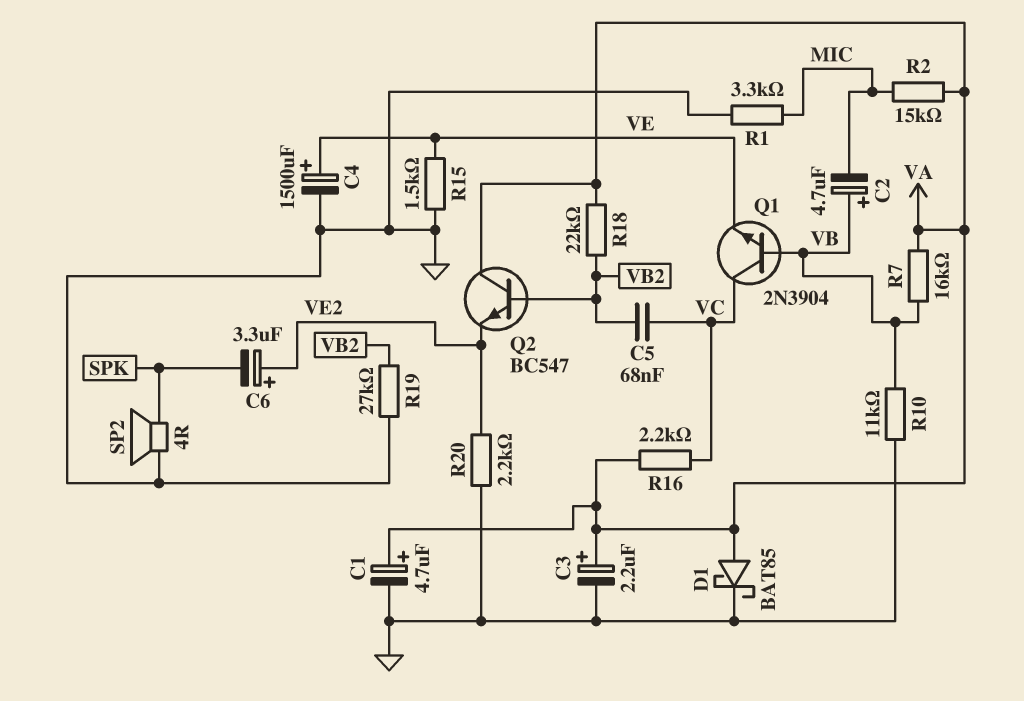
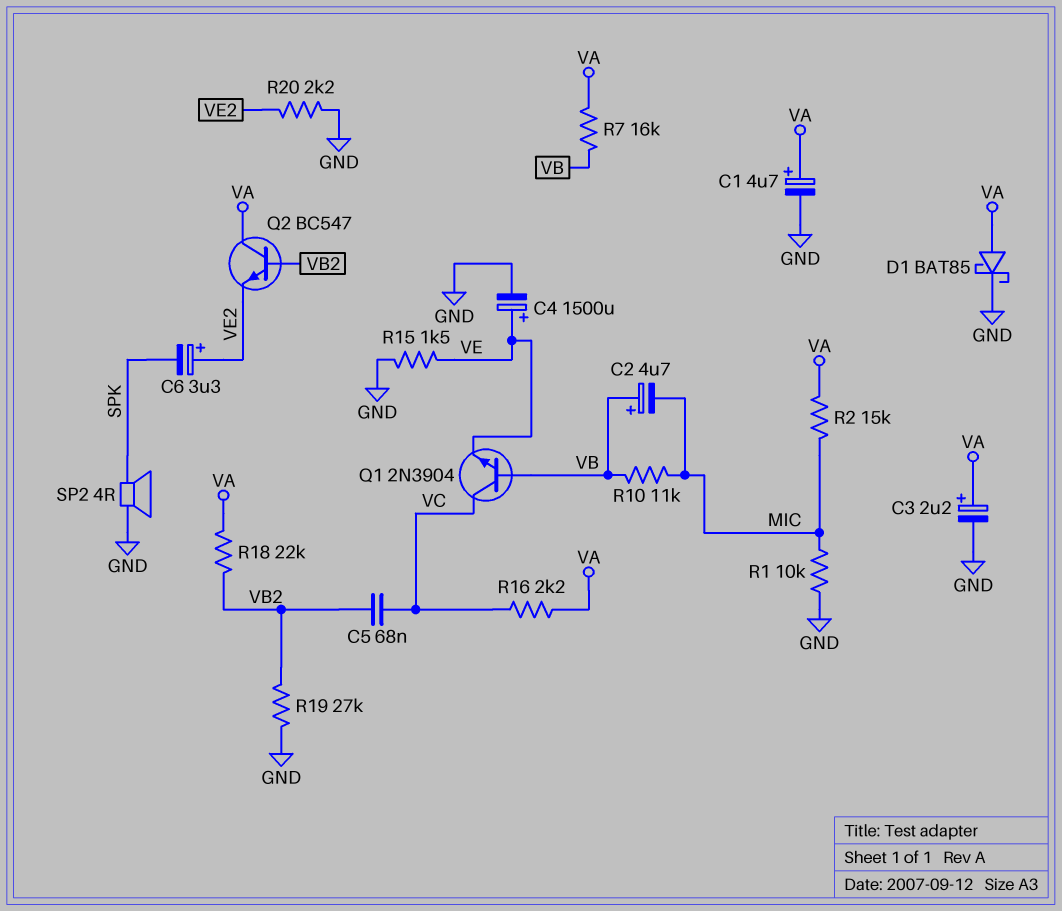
R1: 3.3k (GND, MIC) -> 10k (GND, MIC)
R10: 11k (GND, VB) -> 11k (MIC, VB)

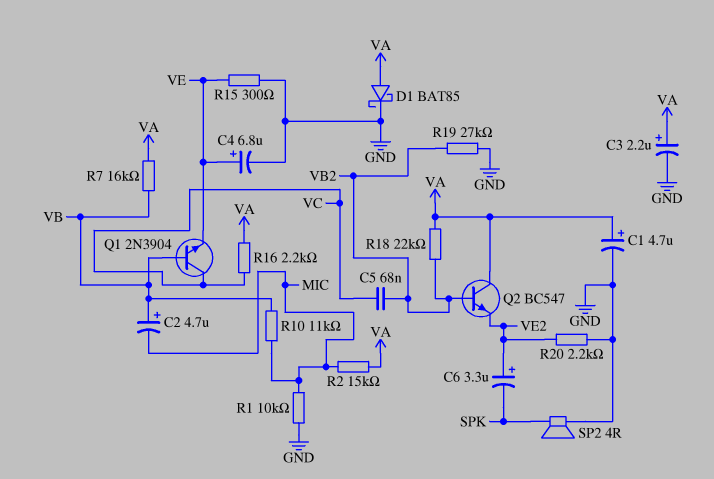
C4: 1500uF (plus VE, minus GND) -> 6.8uF (plus VE, minus GND)
R15: 1.5k (GND, VE) -> 300 (GND, VE)

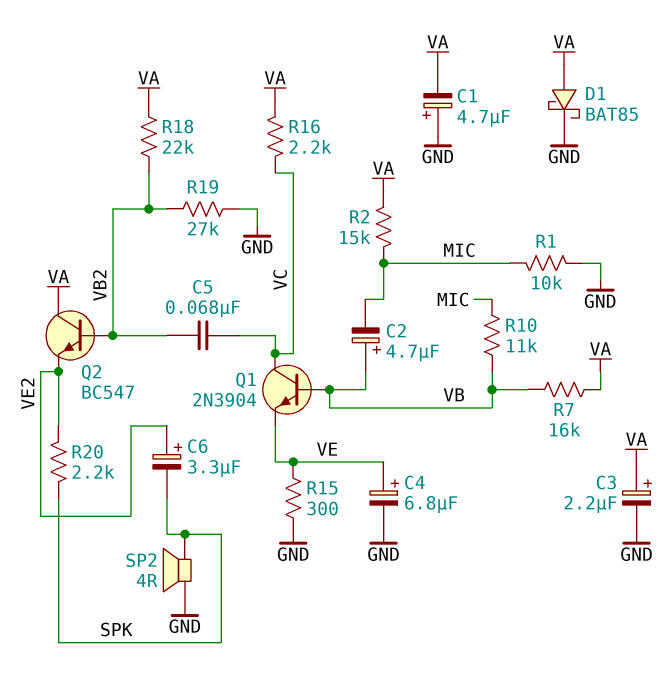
C1: 4.7uF (plus VA, minus GND) -> 4.7uF (plus GND, minus VA)
R20: 2.2k (GND, VE2) -> 2.2k (SPK, VE2)

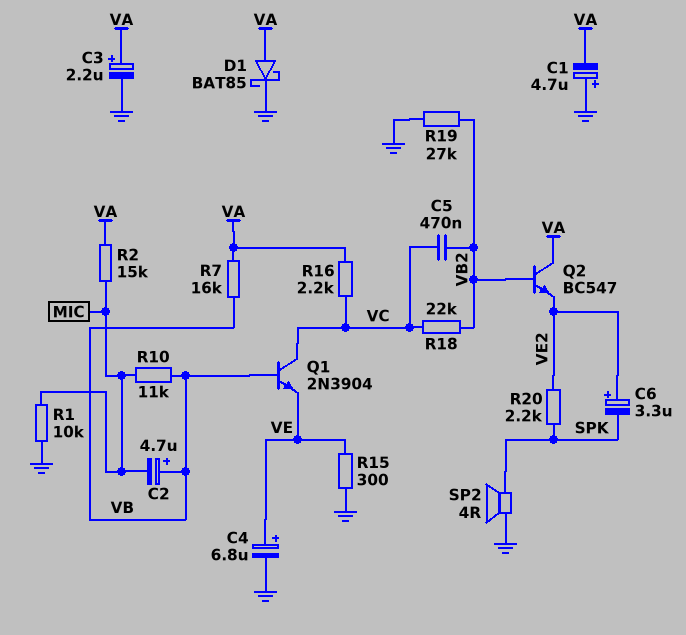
C5: 68nF (VB2, VC) -> 470nF (VB2, VC)
R18: 22k (VA, VB2) -> 22k (VB2, VC)

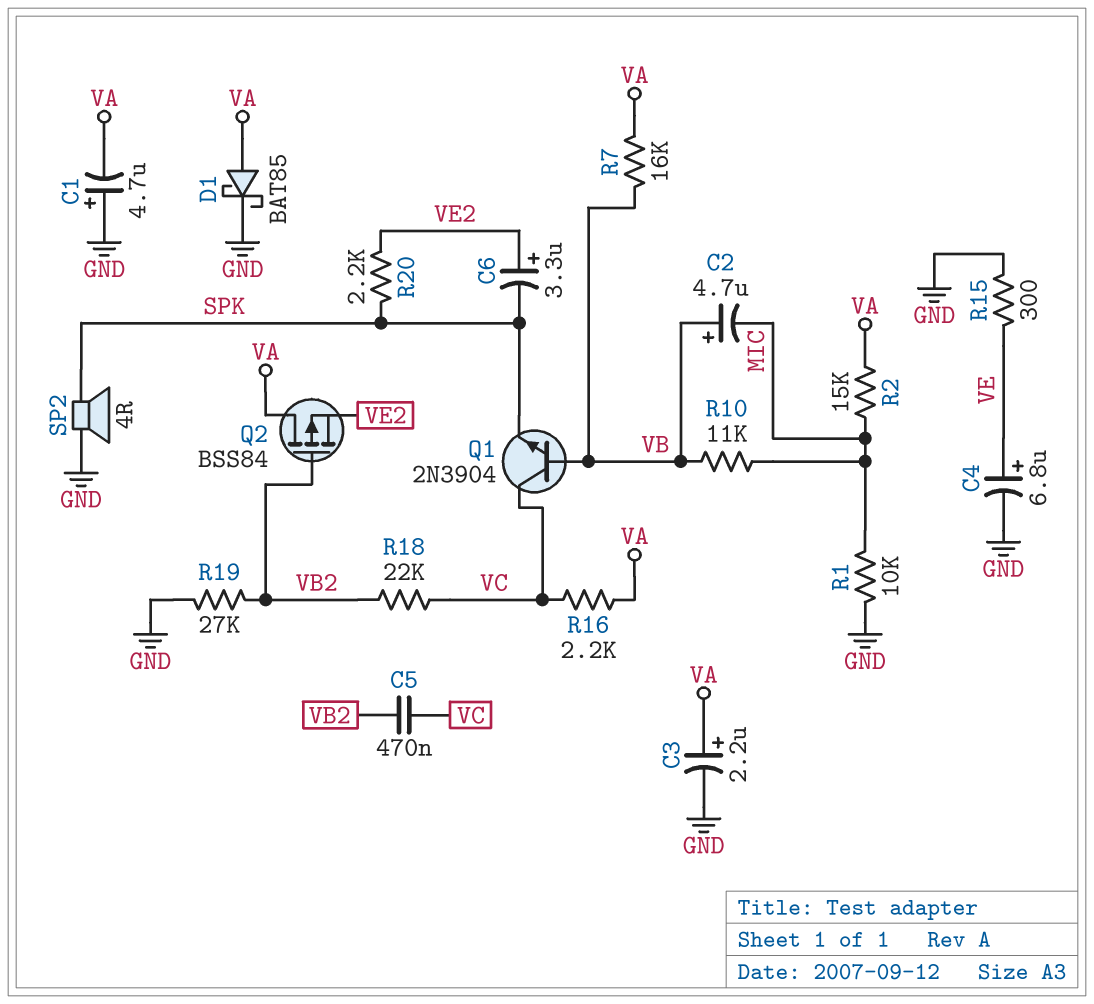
Q1: NPN 2N3904 (B VB, C VC, E VE) -> NPN 2N3904 (B VB, C VC, E SPK)
Q2: NPN BC547 (B VB2, C VA, E VE2) -> PMOS BSS84 (G VB2, D VA, S VE2)

